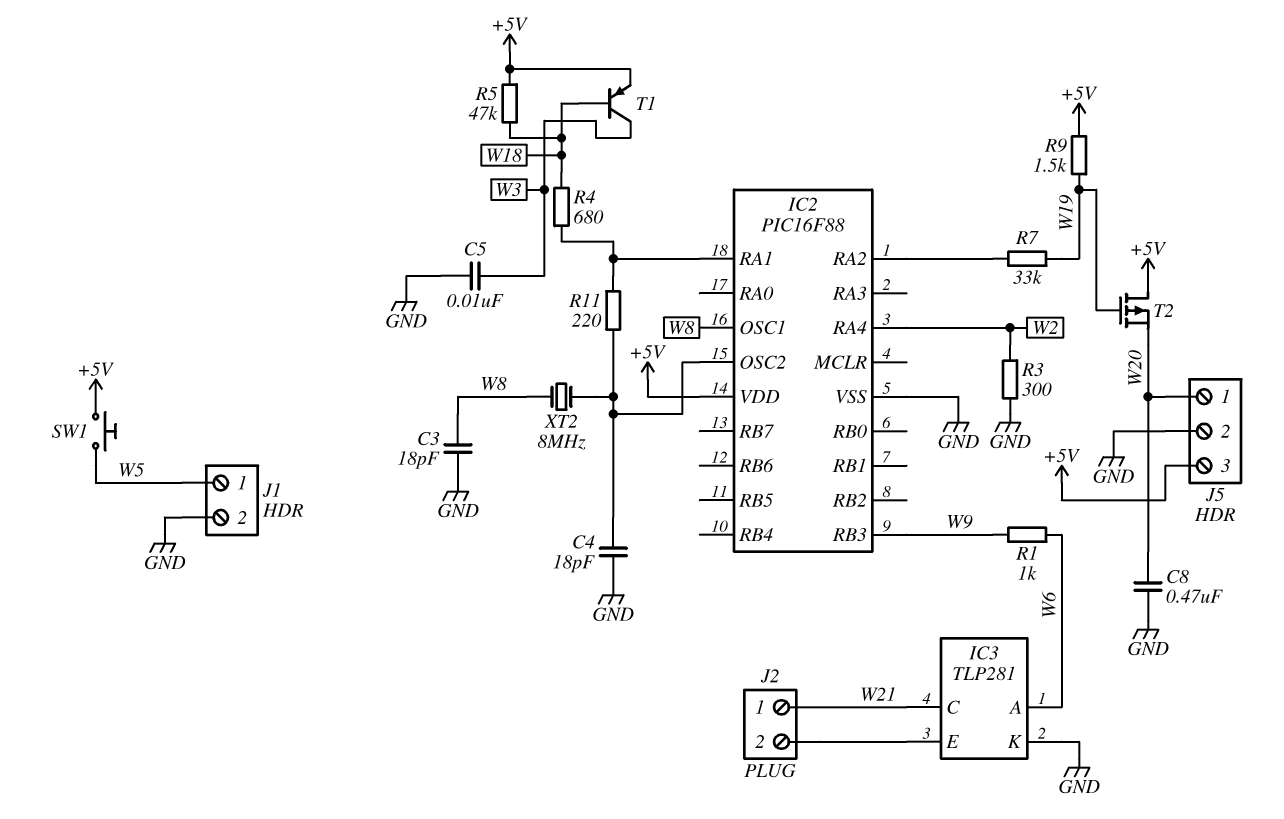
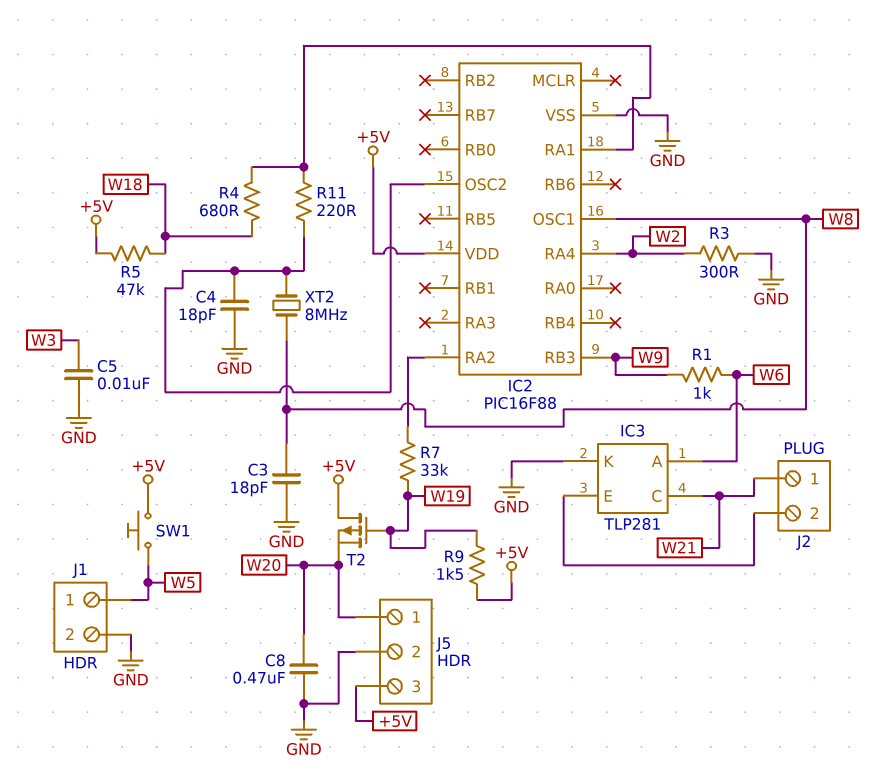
T1: PNP (B W18, C W3, E +5V) -> none

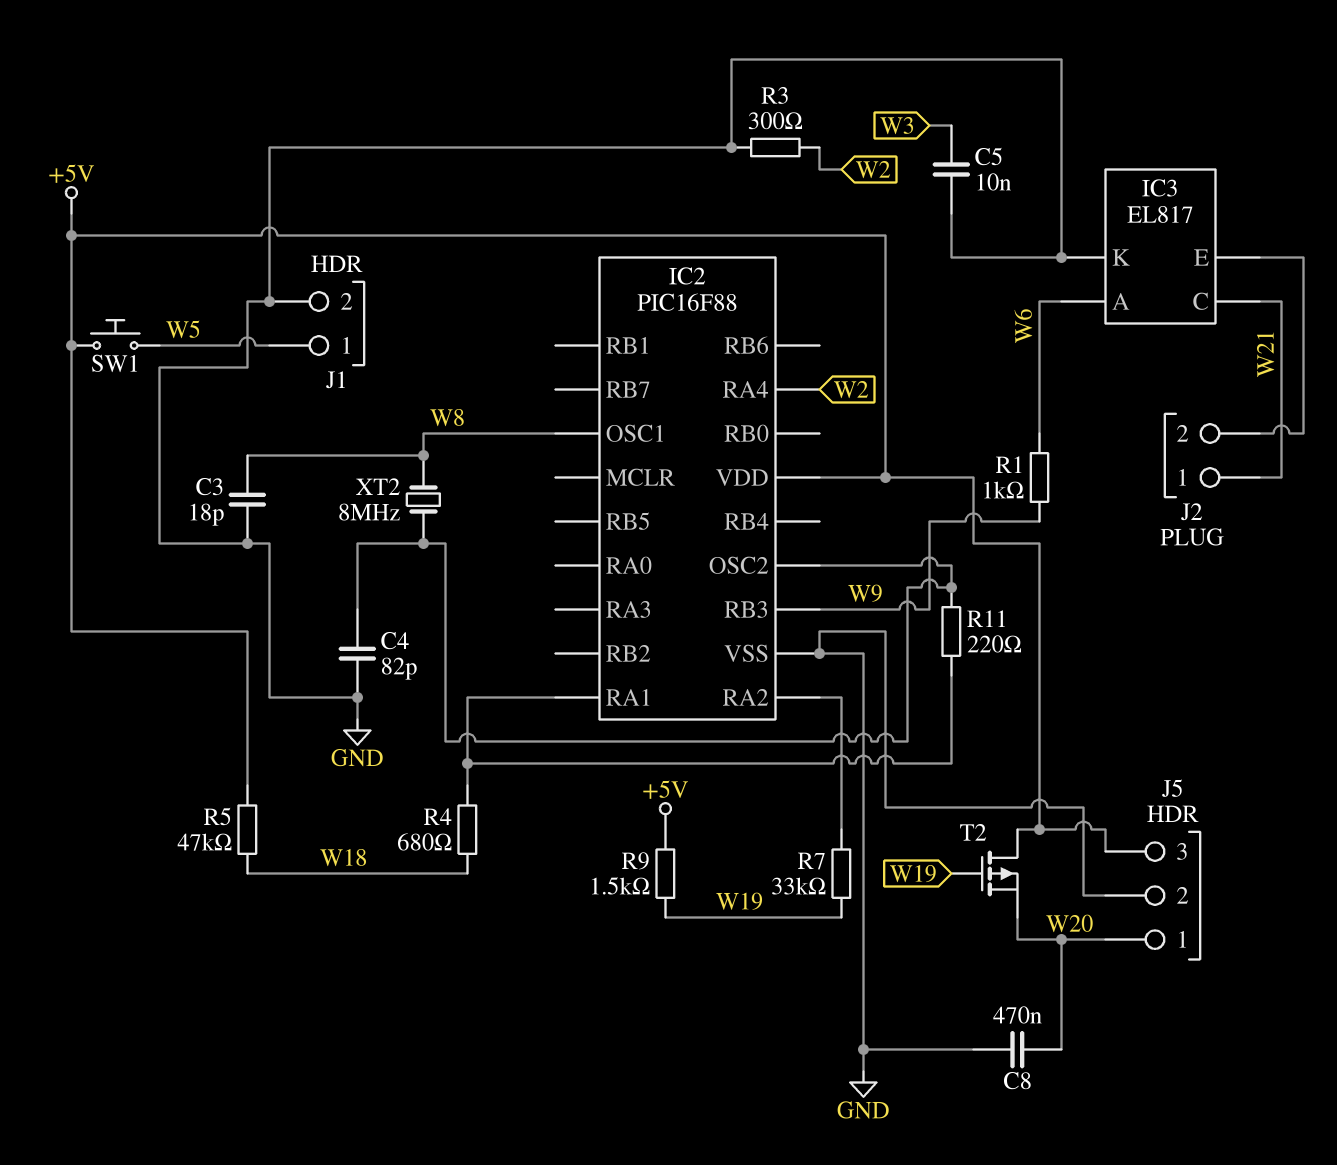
C4: 18pF (GND, IC2/OSC2) -> 82pF (GND, IC2/OSC2)
IC3: TLP281 -> EL817

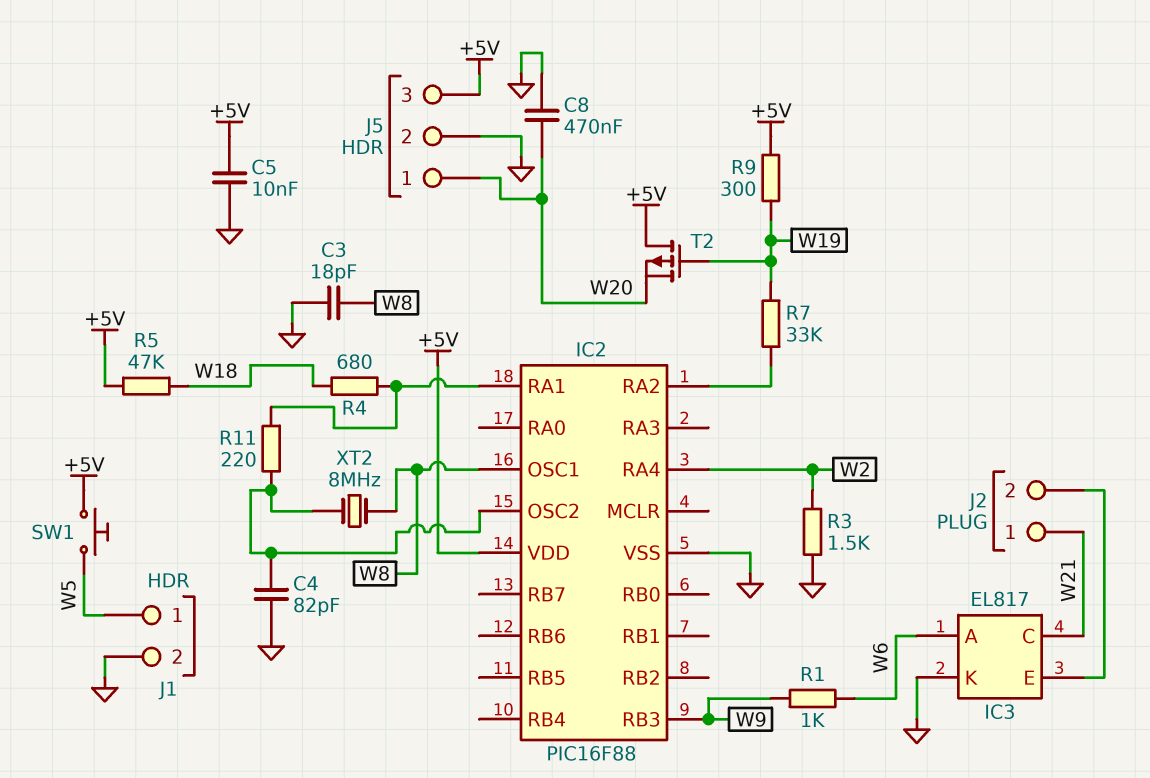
C5: 10nF (GND, W3) -> 10nF (+5V, GND)
R3: 300 (GND, W2) -> 1.5k (GND, W2)
R9: 1.5k (+5V, W19) -> 300 (+5V, W19)

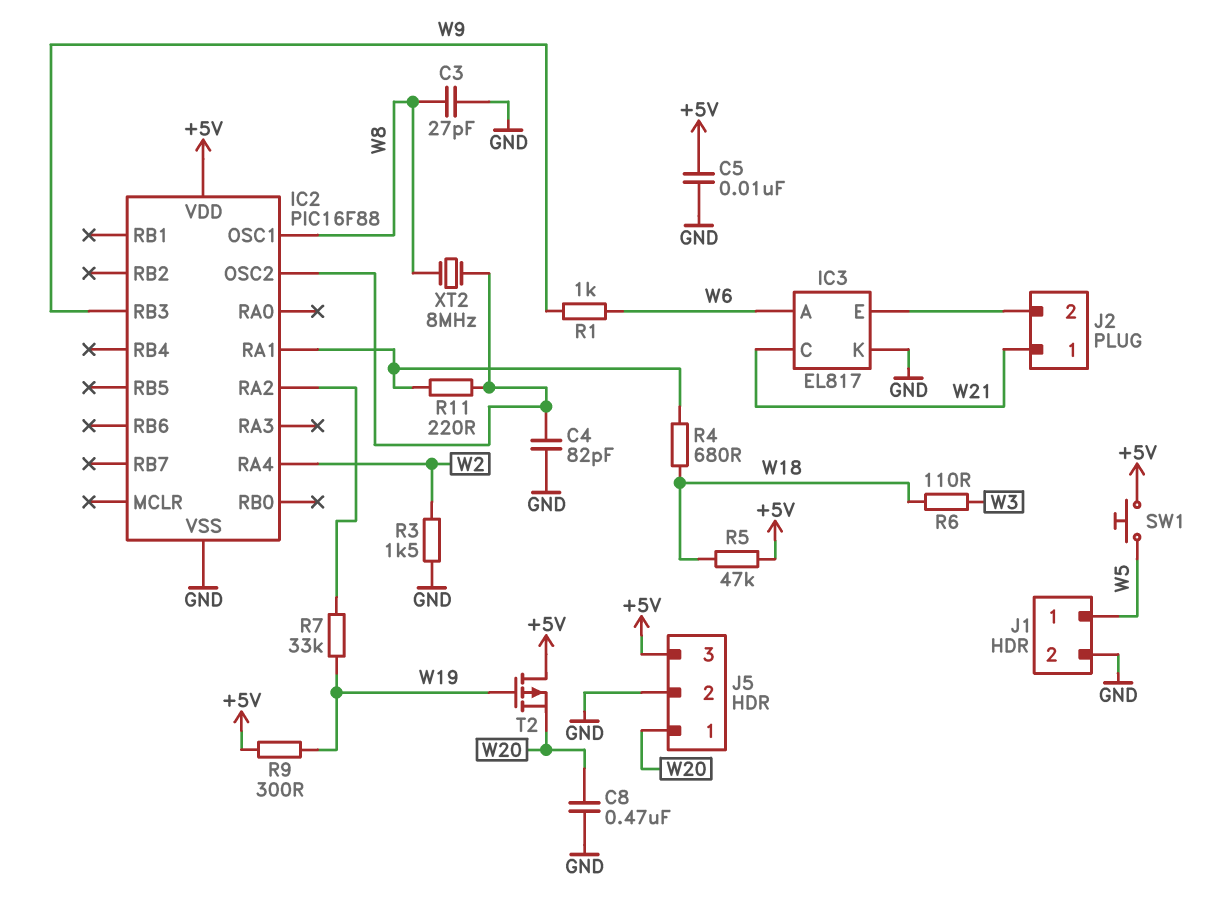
C3: 18pF (GND, W8) -> 27pF (GND, W8)
R6: none -> 110 (W3, W18)

